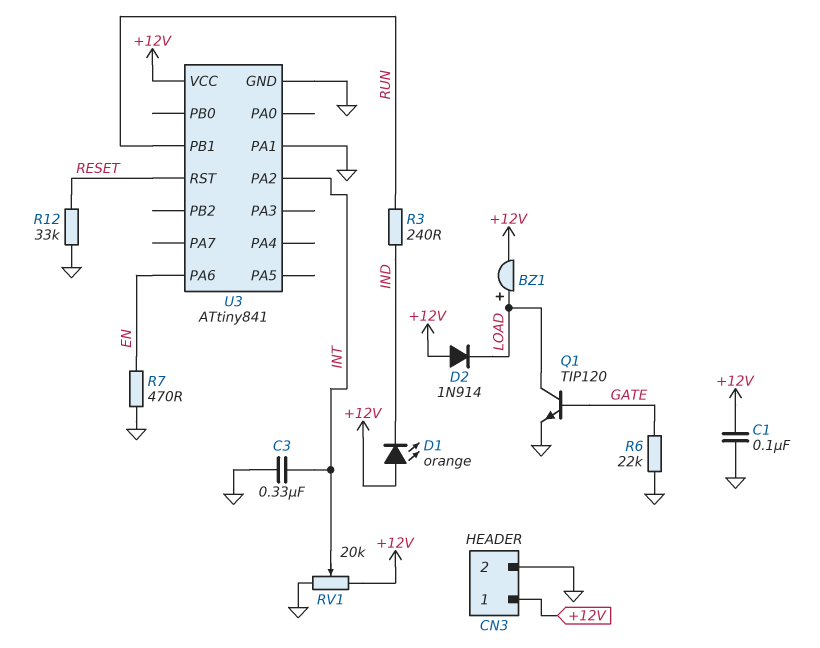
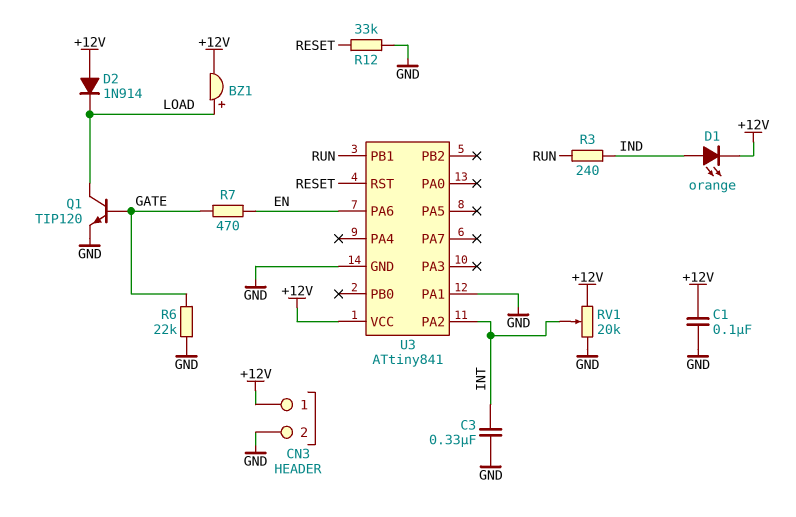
D1: LED orange (A +12V, K IND) -> LED orange (A IND, K +12V)
R7: 470 (EN, GND) -> 470 (EN, GATE)

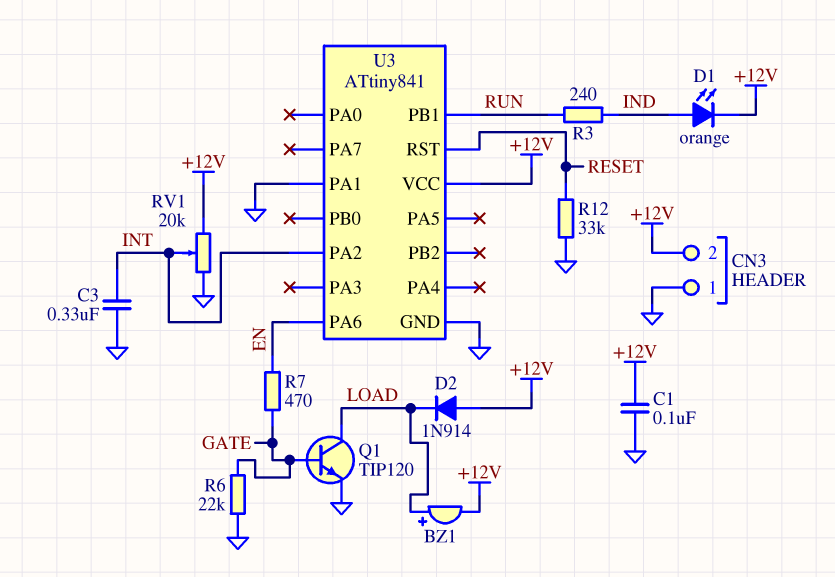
CN3 pin 1: +12V -> GND
CN3 pin 2: GND -> +12V

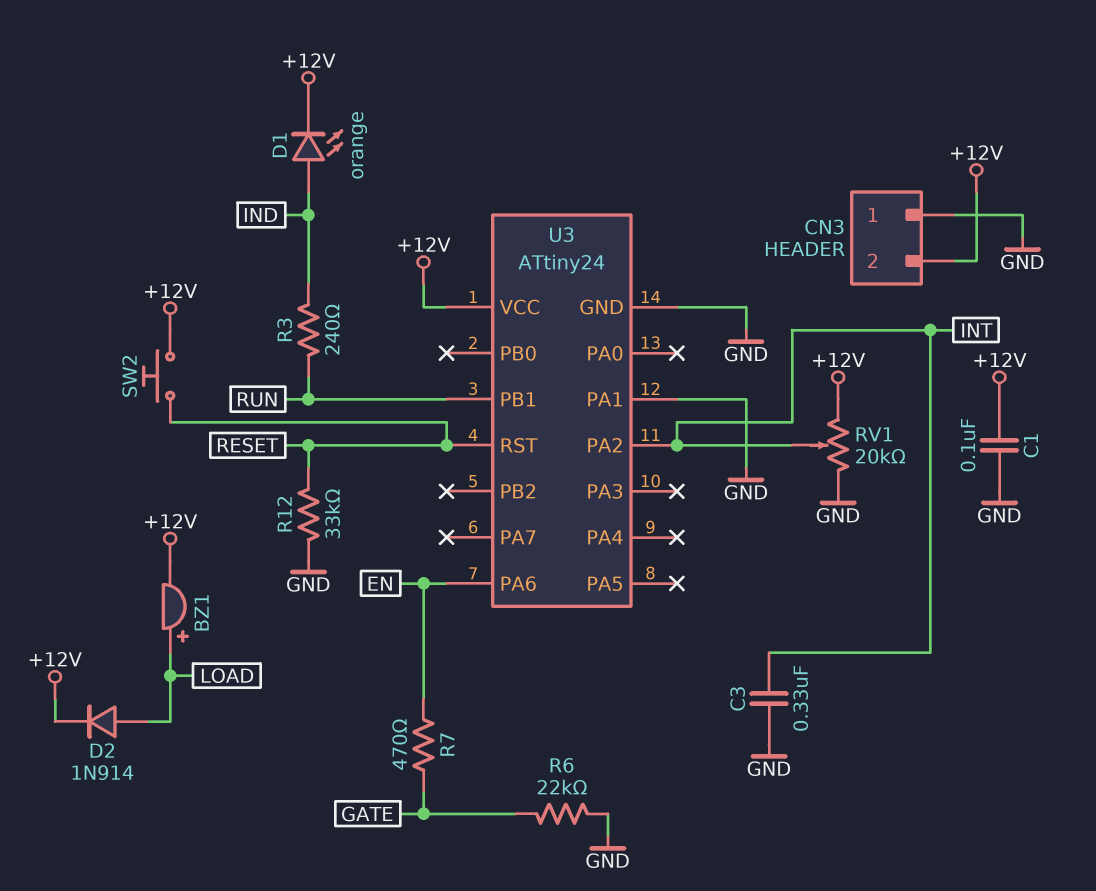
D2: diode 1N914 (A +12V, K LOAD) -> diode 1N914 (A LOAD, K +12V)
Q1: NPN TIP120 (B GATE, C LOAD, E GND) -> none
SW2: none -> button (+12V, RESET)
U3: ATtiny841 -> ATtiny24

